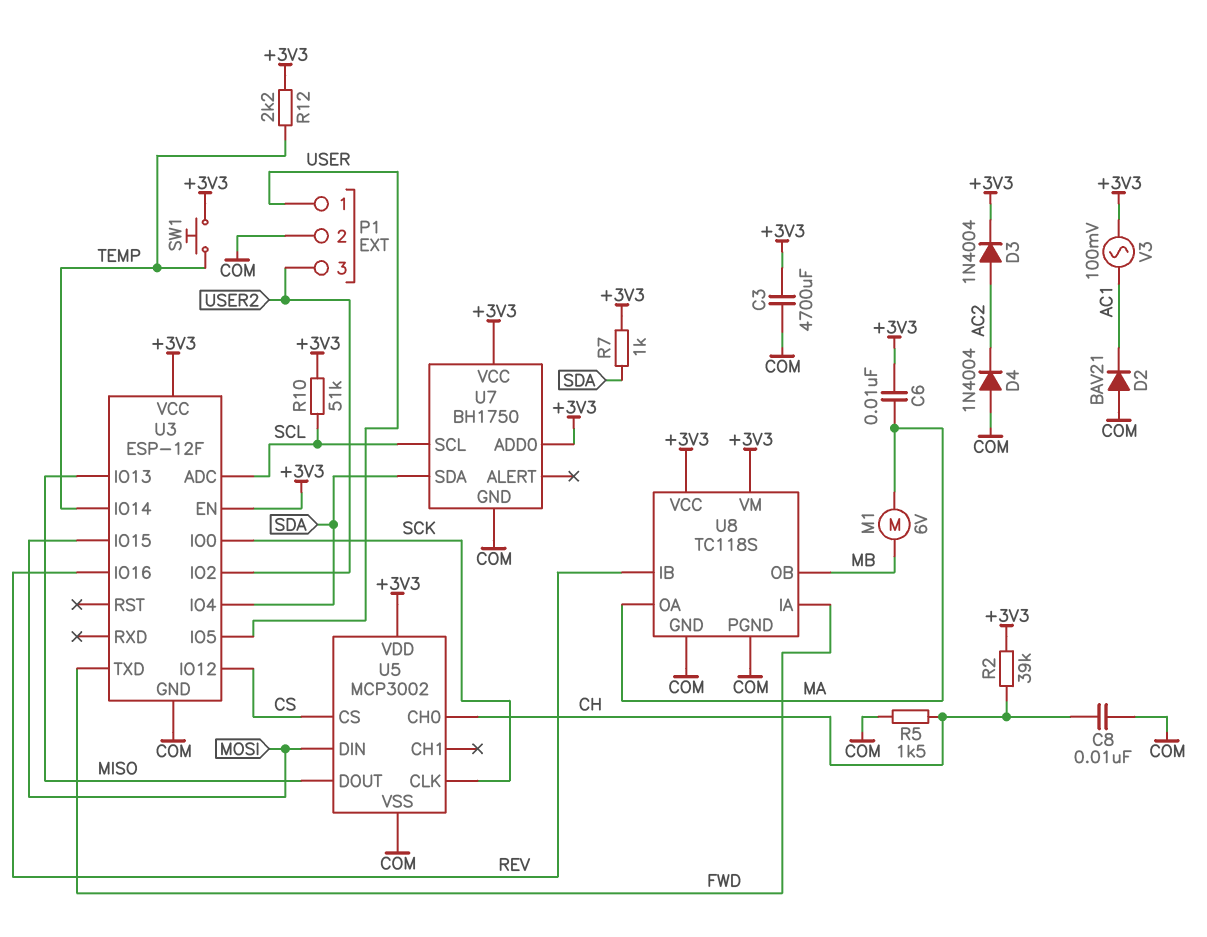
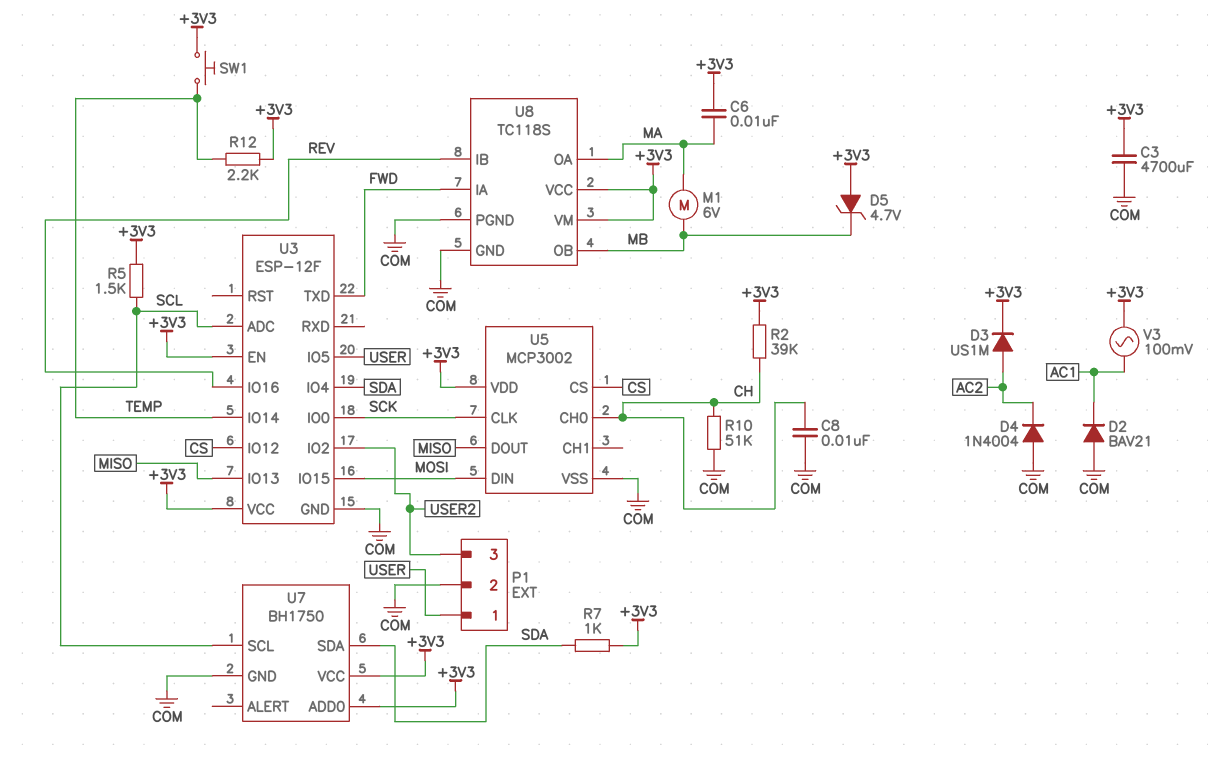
D3: diode 1N4004 (A AC2, K +3V3) -> diode US1M (A AC2, K +3V3)
D5: none -> zener 4.7V (A +3V3, K MB)
R5: 1.5k (CH, COM) -> 1.5k (+3V3, SCL)
R10: 51k (+3V3, SCL) -> 51k (CH, COM)

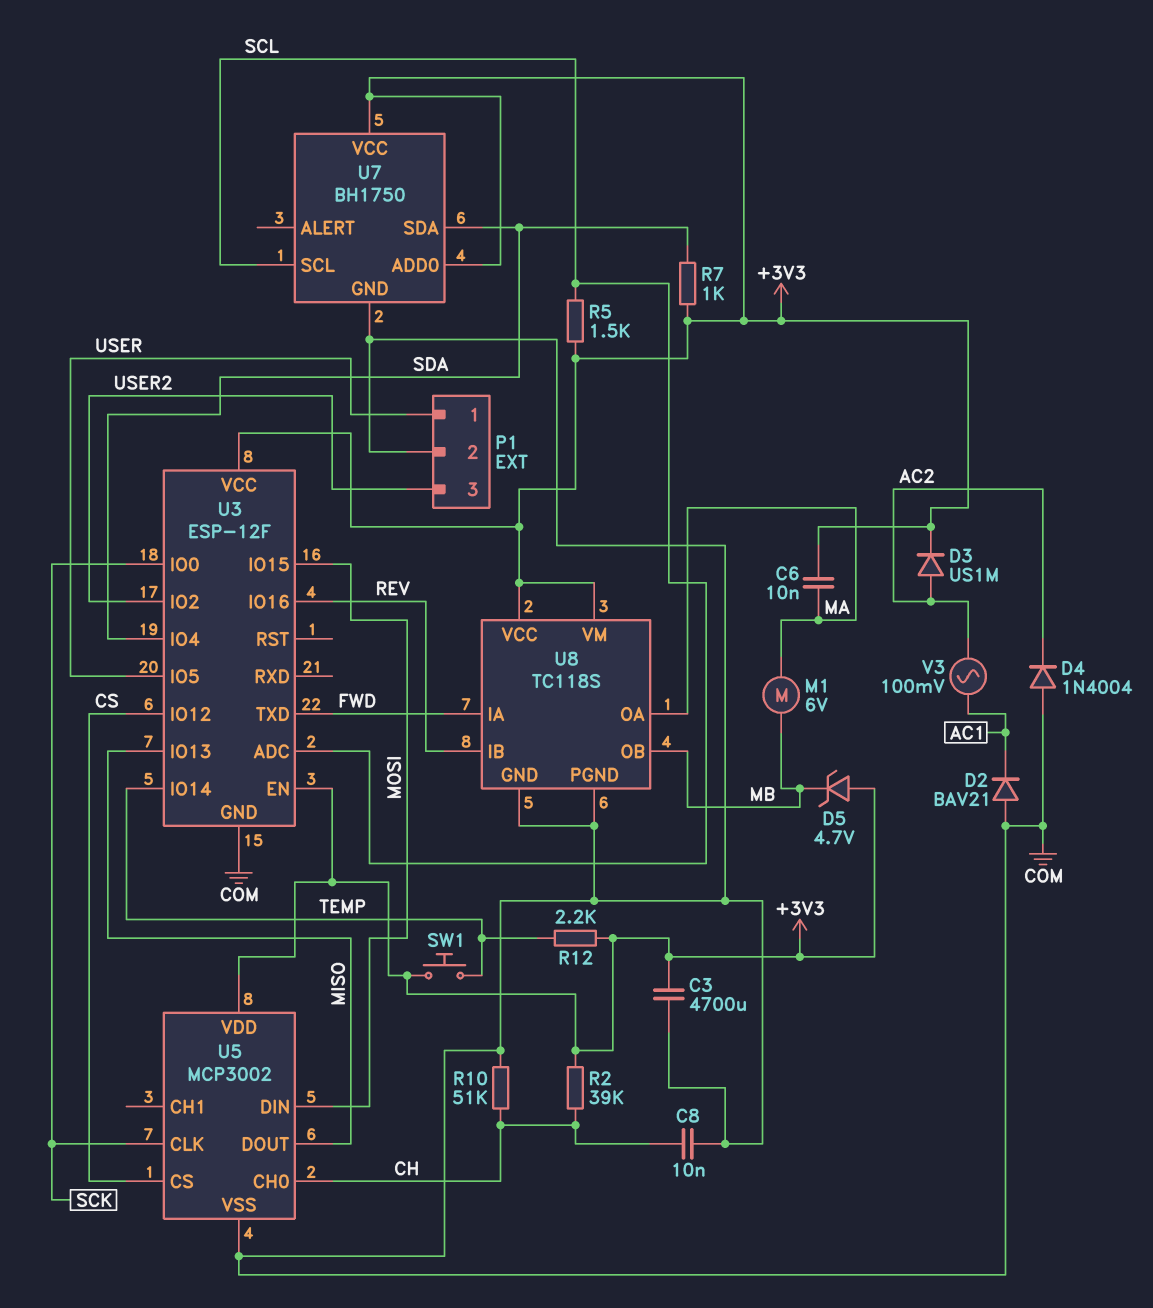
V3: AC 100mV (+3V3, AC1) -> AC 100mV (AC1, AC2)

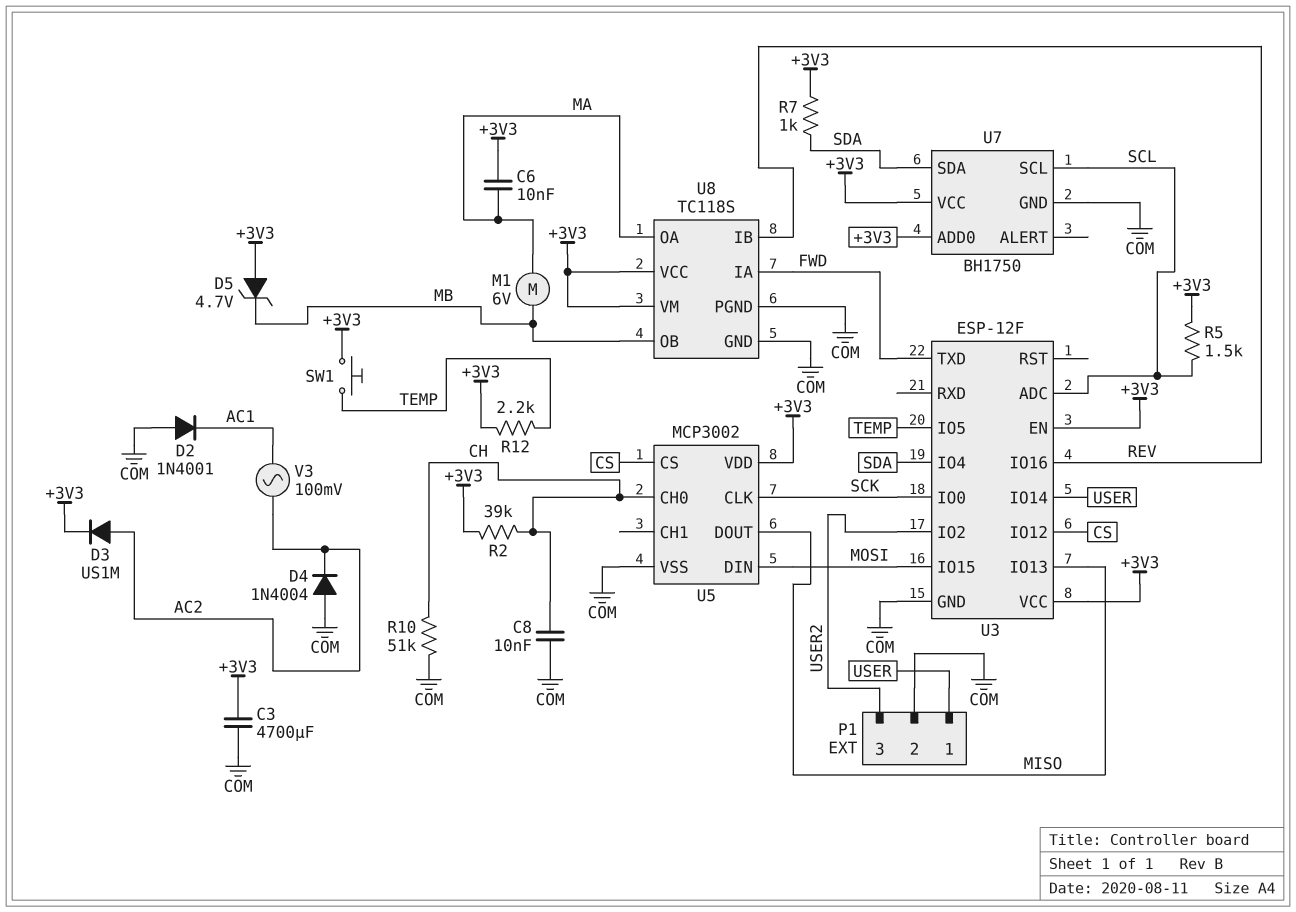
D2: diode BAV21 (A COM, K AC1) -> diode 1N4001 (A COM, K AC1)
U3 pin IO5: USER -> TEMP
U3 pin IO14: TEMP -> USER

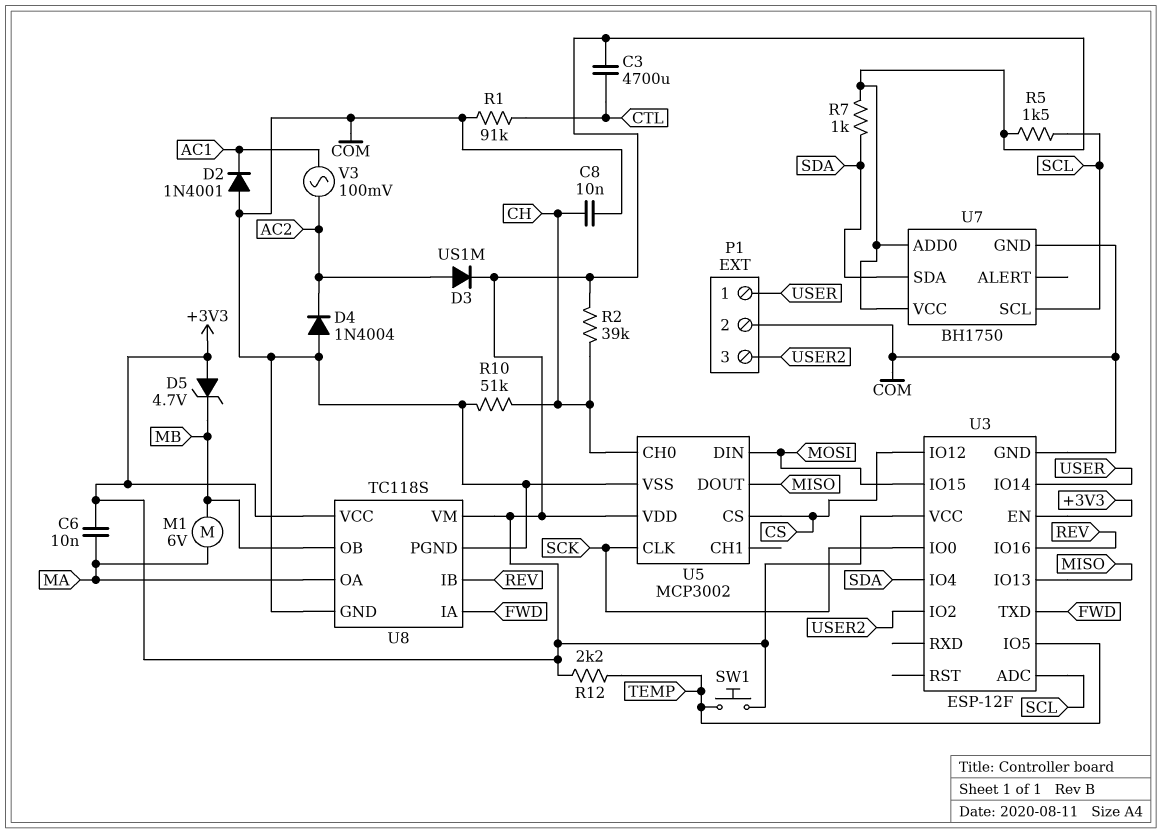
C3: 4700uF (+3V3, COM) -> 4700uF (+3V3, CTL)
R1: none -> 91k (COM, CTL)

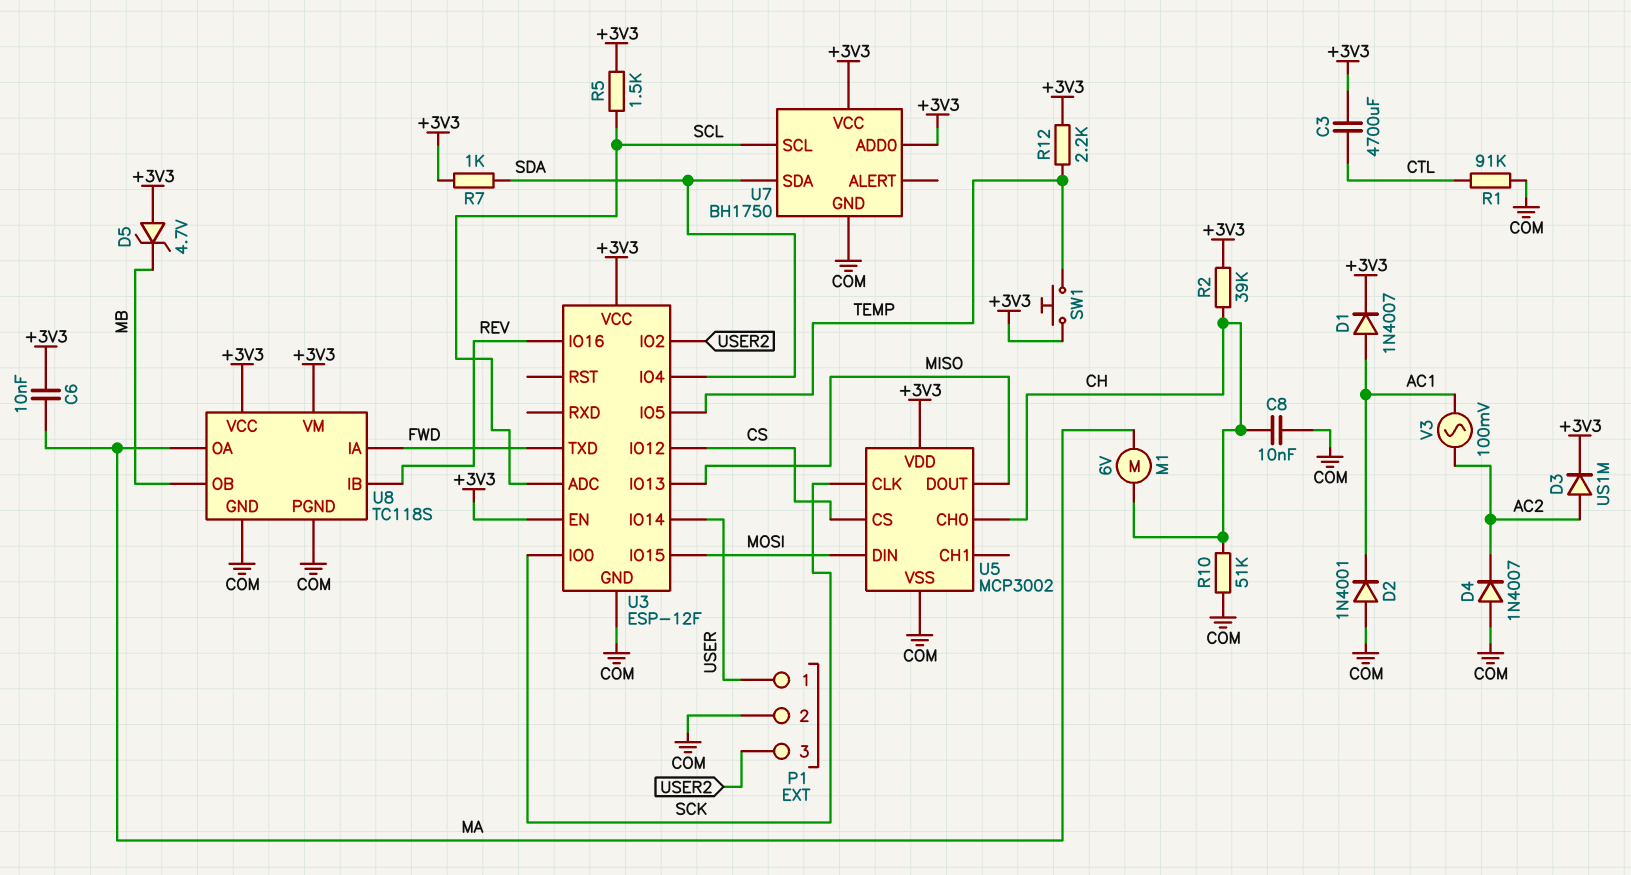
D1: none -> diode 1N4007 (A AC1, K +3V3)
D4: diode 1N4004 (A COM, K AC2) -> diode 1N4007 (A COM, K AC2)
M1: motor 6V (MA, MB) -> motor 6V (CH, MA)

